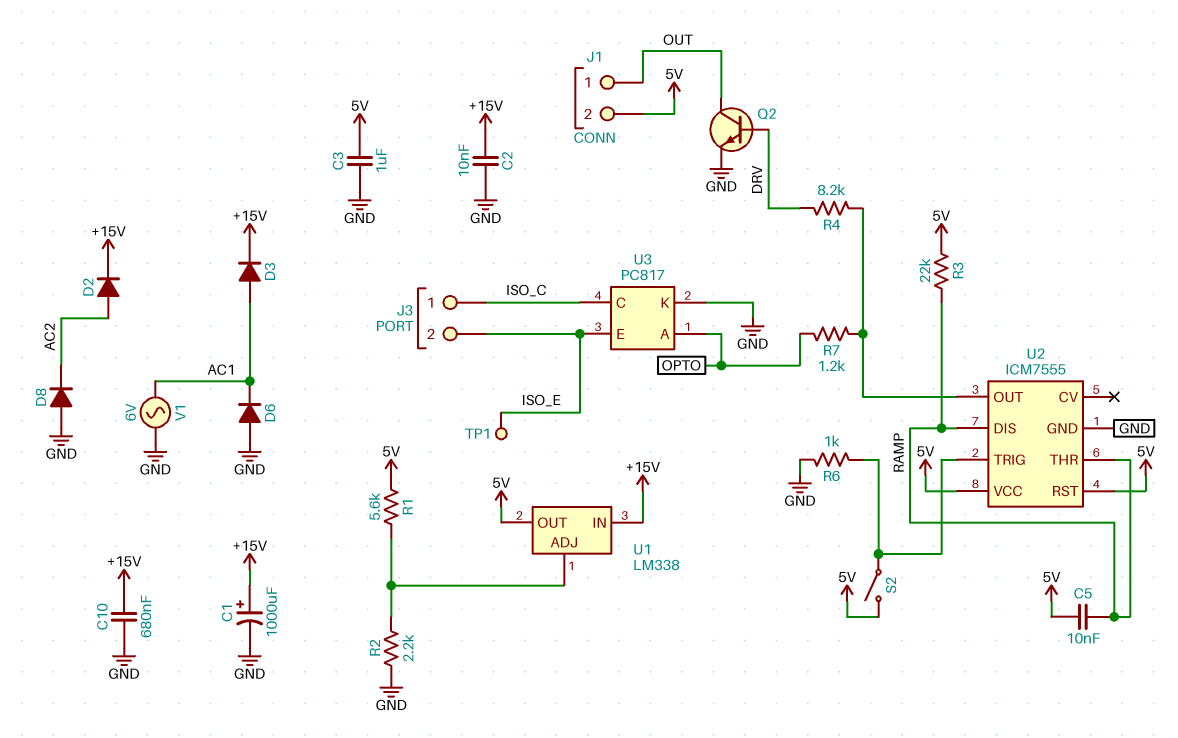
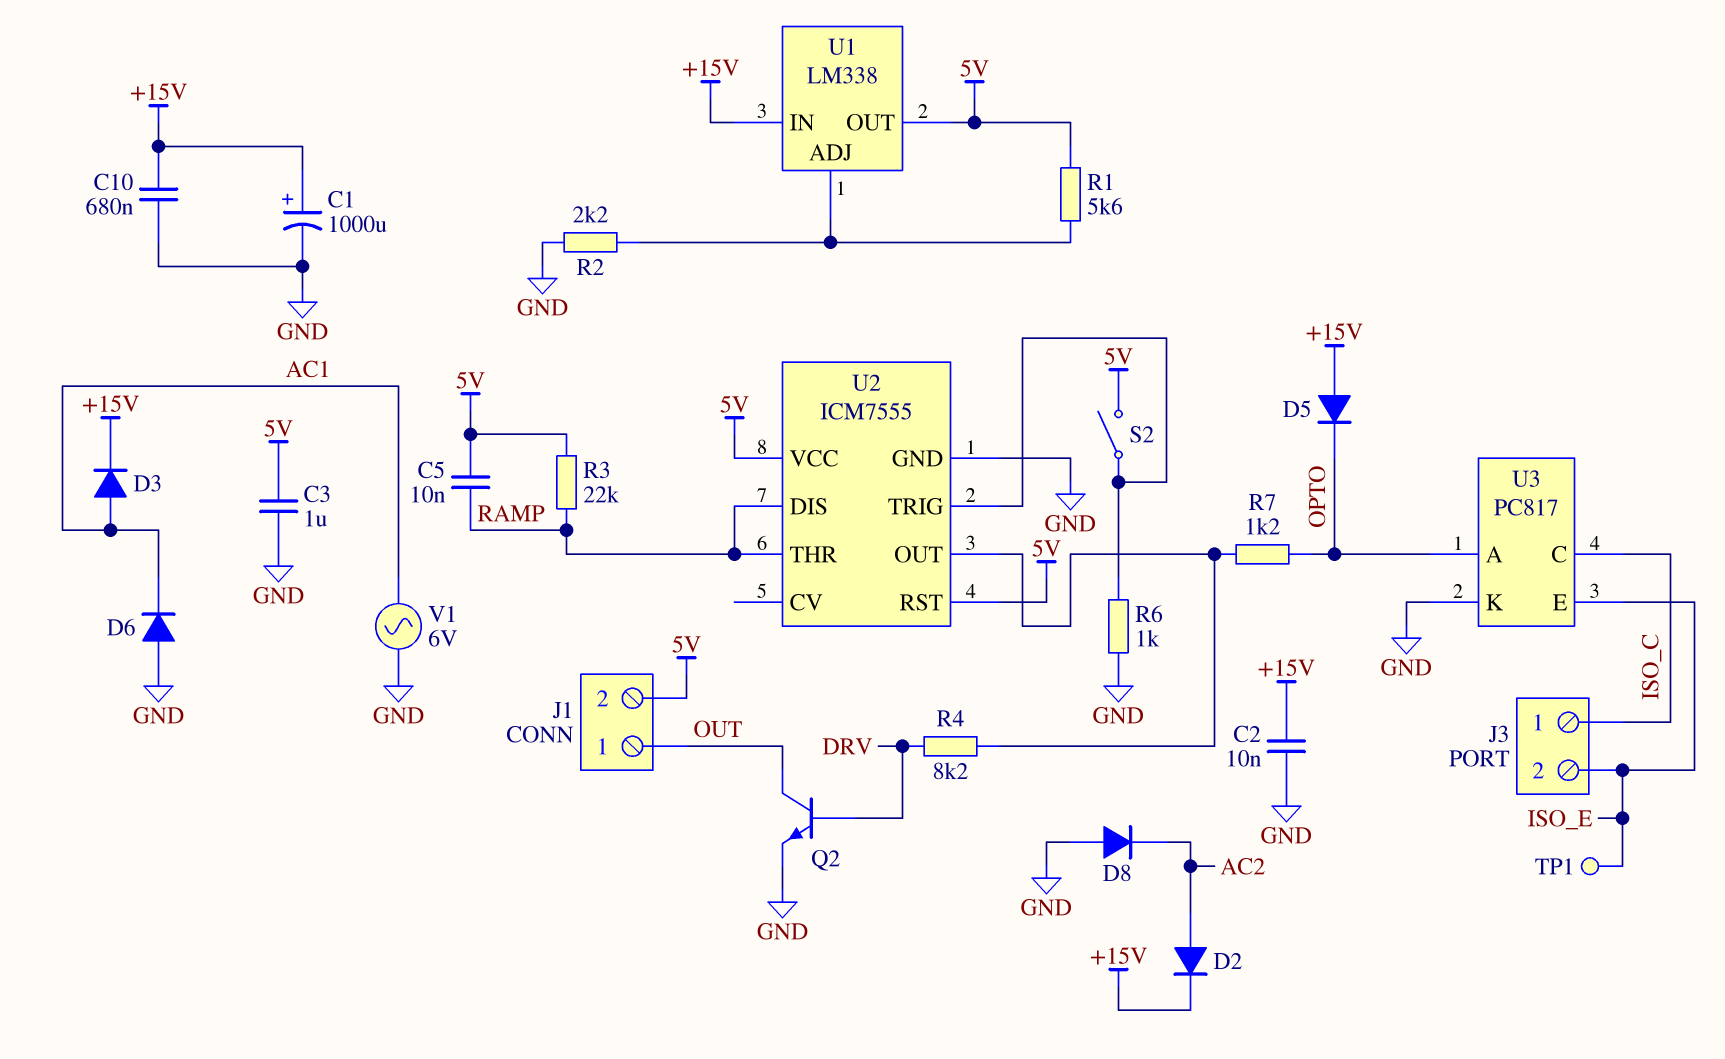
D5: none -> diode (A +15V, K OPTO)

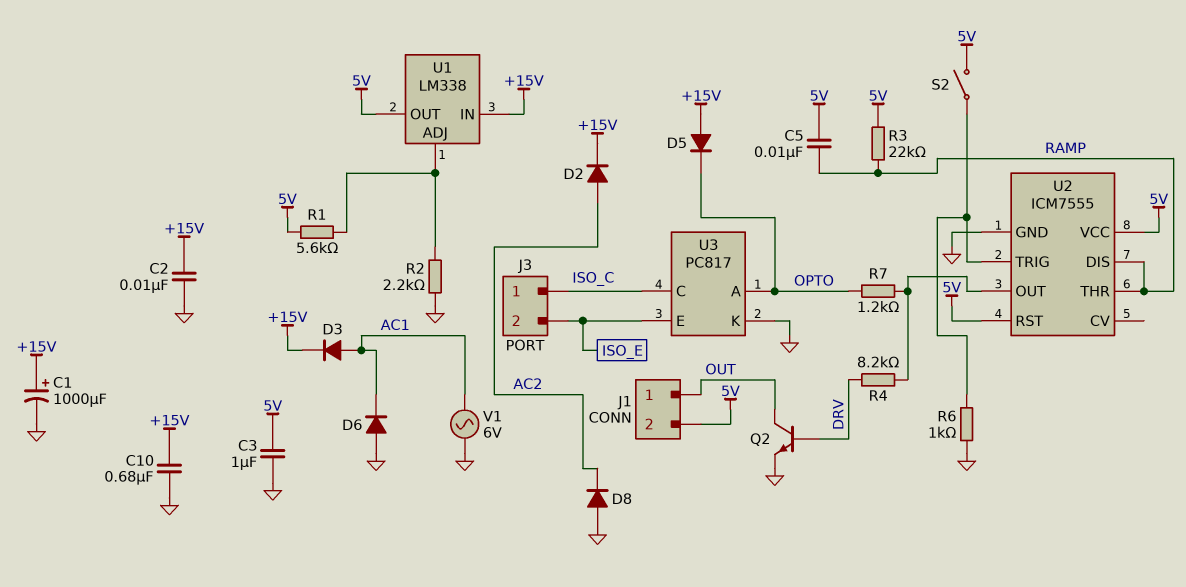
TP1: test point (ISO_E) -> none

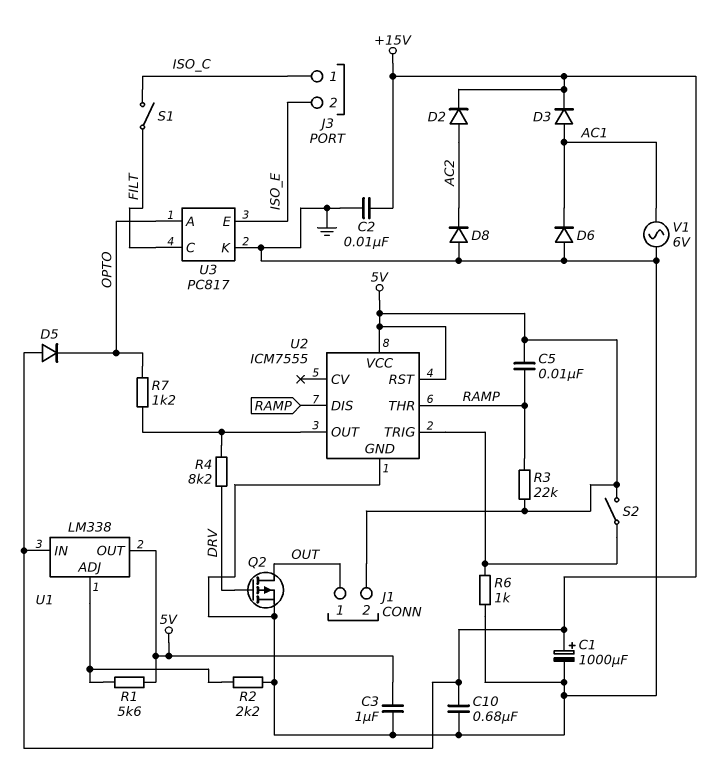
Q2: NPN (B DRV, C OUT, E GND) -> PMOS (G DRV, D OUT, S GND)
S1: none -> switch (FILT, ISO_C)
U3 pin C: ISO_C -> FILT

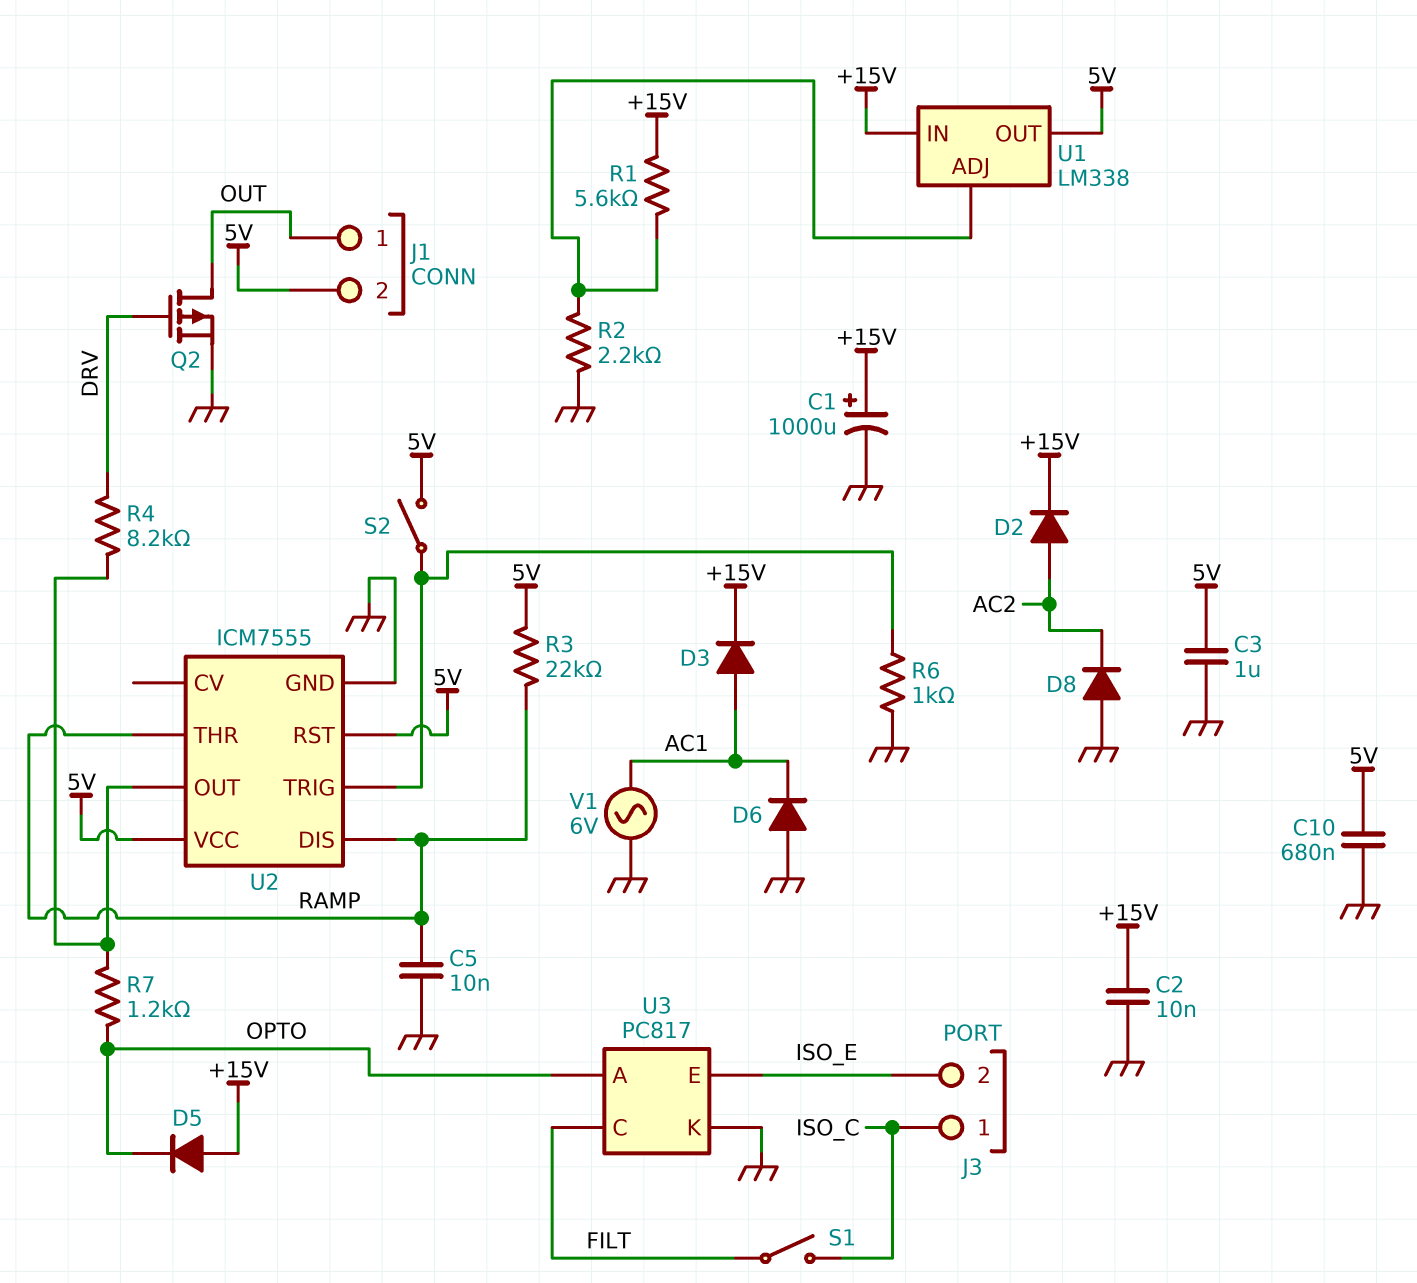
C5: 10nF (5V, RAMP) -> 10nF (GND, RAMP)
C10: 680nF (+15V, GND) -> 680nF (5V, GND)
R1: 5.6k (5V, U1/ADJ) -> 5.6k (+15V, U1/ADJ)

